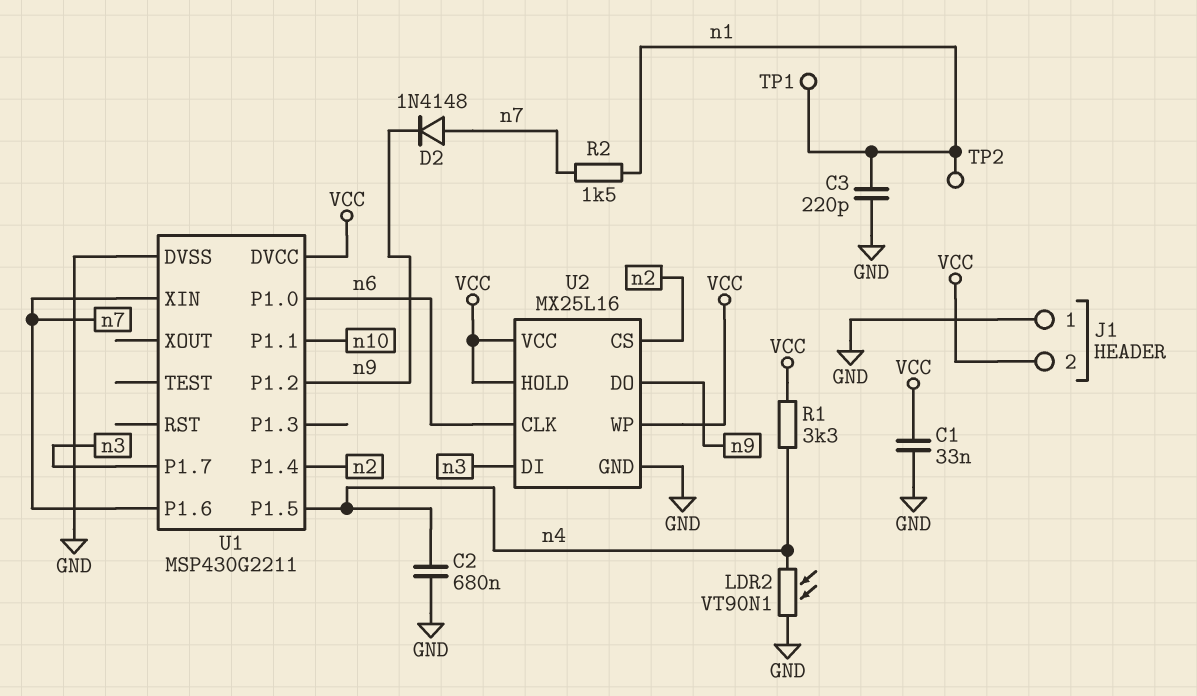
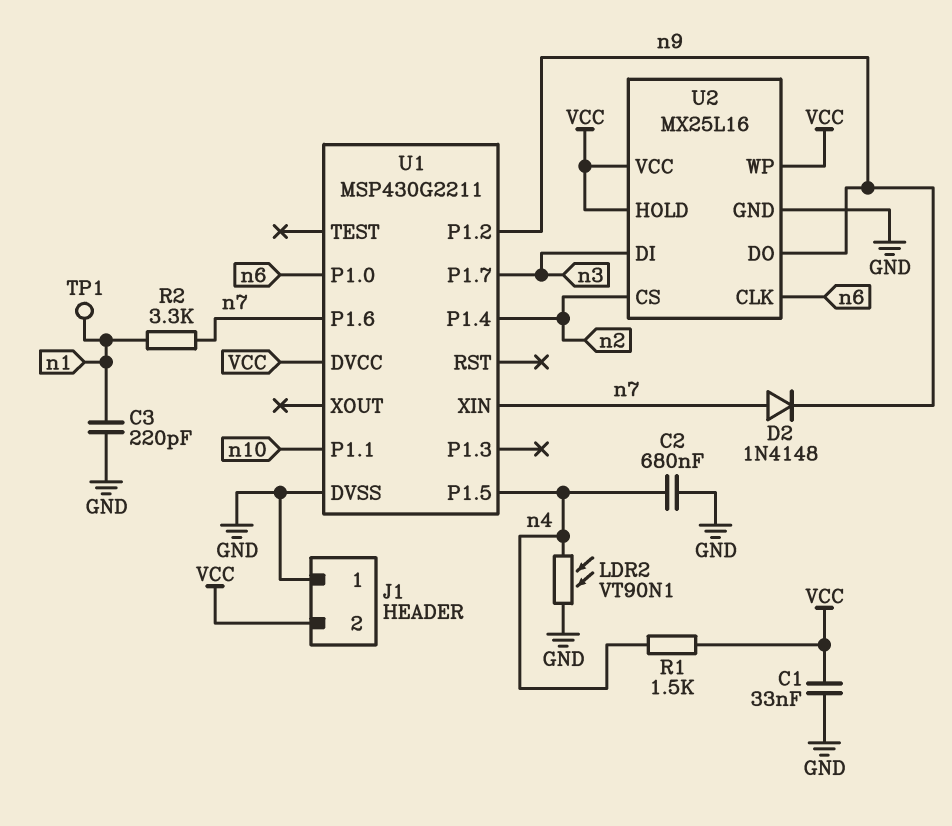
R1: 3.3k (VCC, n4) -> 1.5k (VCC, n4)
R2: 1.5k (n1, n7) -> 3.3k (n1, n7)
TP2: test point (n1) -> none

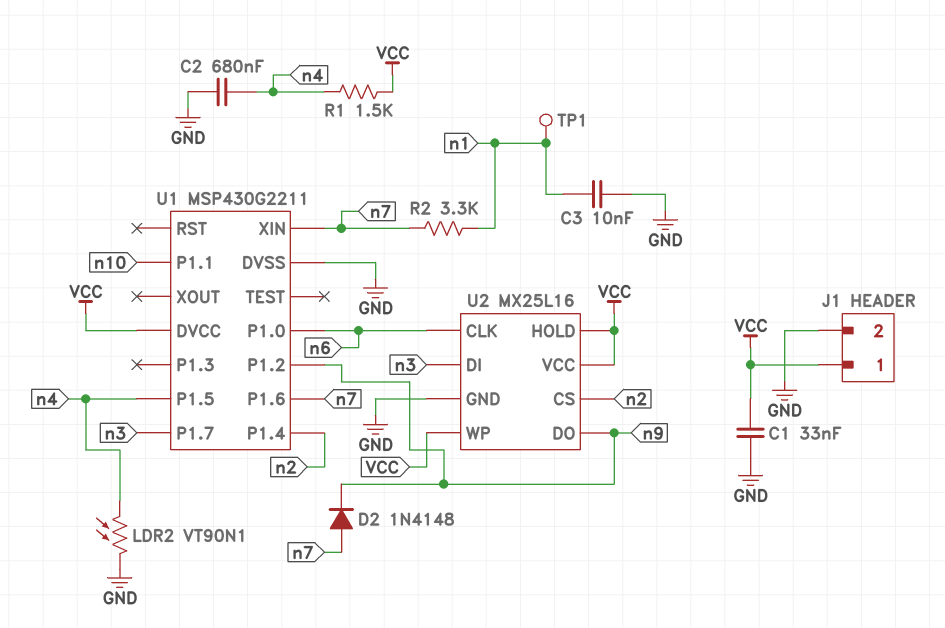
C3: 220pF (GND, n1) -> 10nF (GND, n1)
J1 pin 1: GND -> VCC
J1 pin 2: VCC -> GND

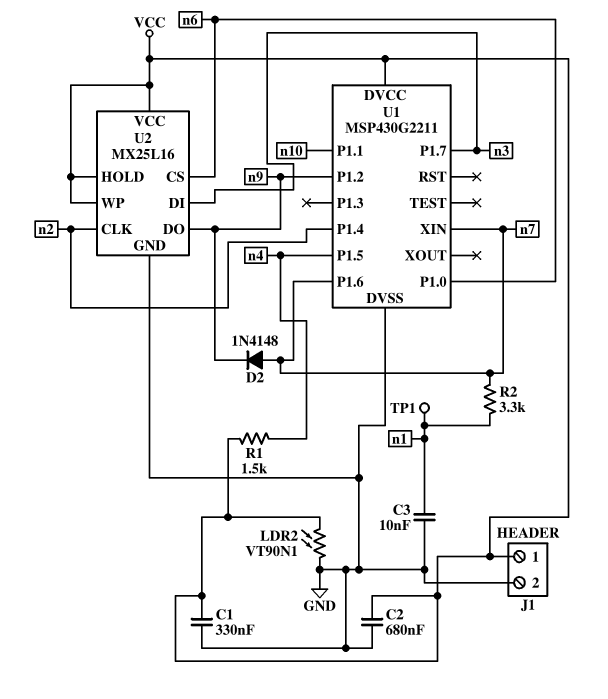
C1: 33nF (GND, VCC) -> 330nF (GND, VCC)
C2: 680nF (GND, n4) -> 680nF (GND, VCC)
LDR2: VT90N1 (GND, n4) -> VT90N1 (GND, VCC)
U2 pin CLK: n6 -> n2
U2 pin CS: n2 -> n6

